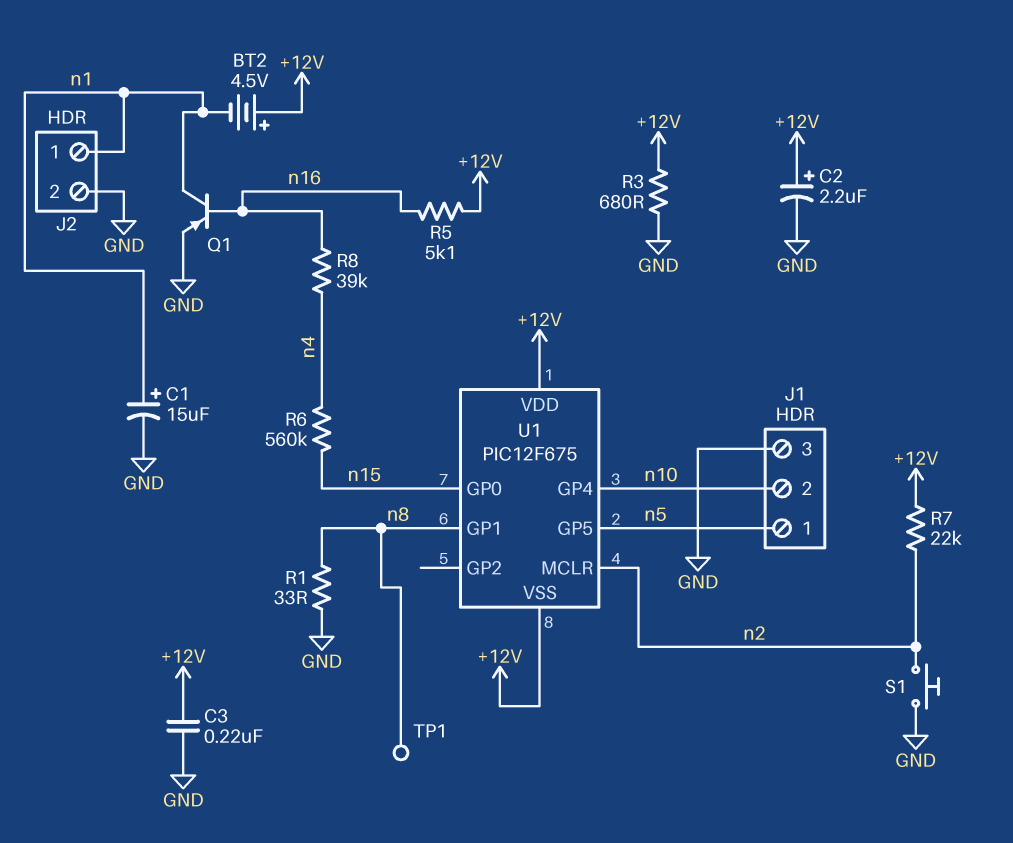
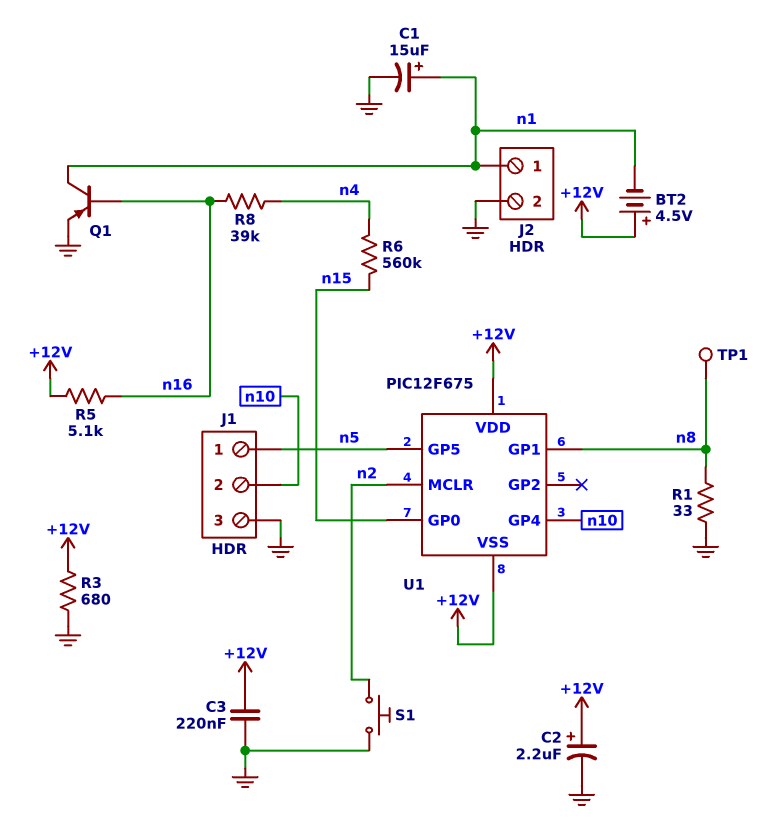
R7: 22k (+12V, n2) -> none

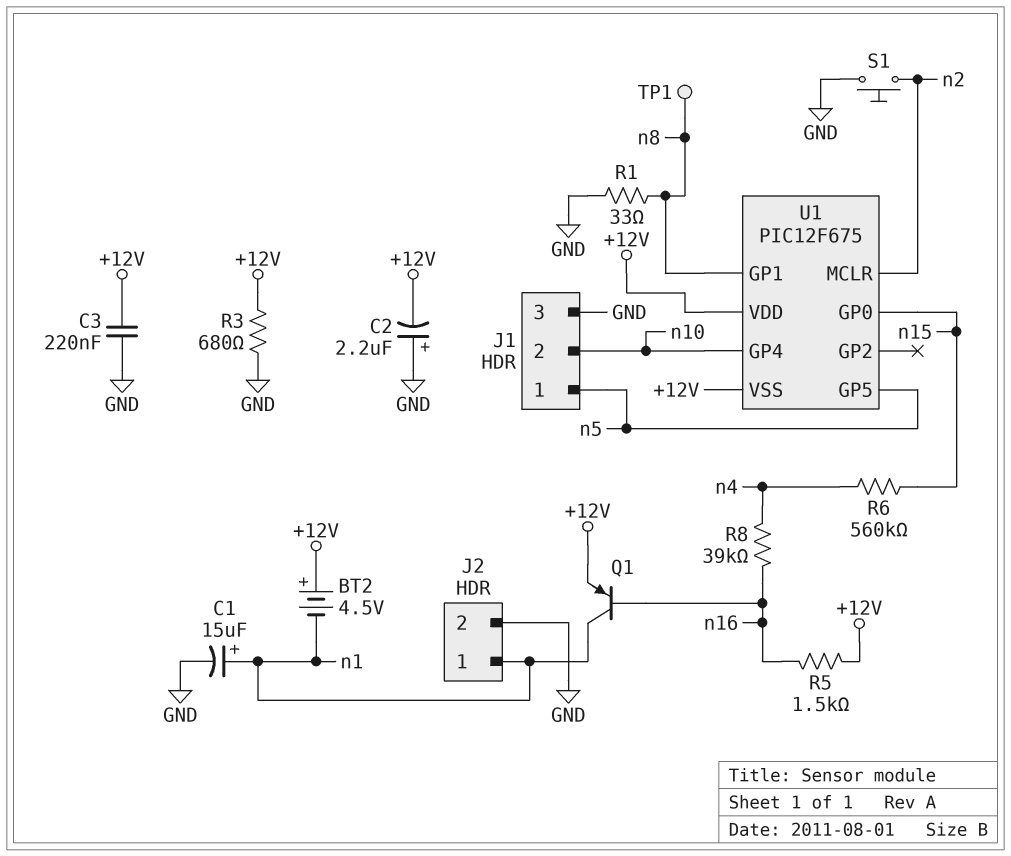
C2: 2.2uF (plus +12V, minus GND) -> 2.2uF (plus GND, minus +12V)
Q1: PNP (B n16, C n1, E GND) -> PNP (B n16, C n1, E +12V)
R5: 5.1k (+12V, n16) -> 1.5k (+12V, n16)

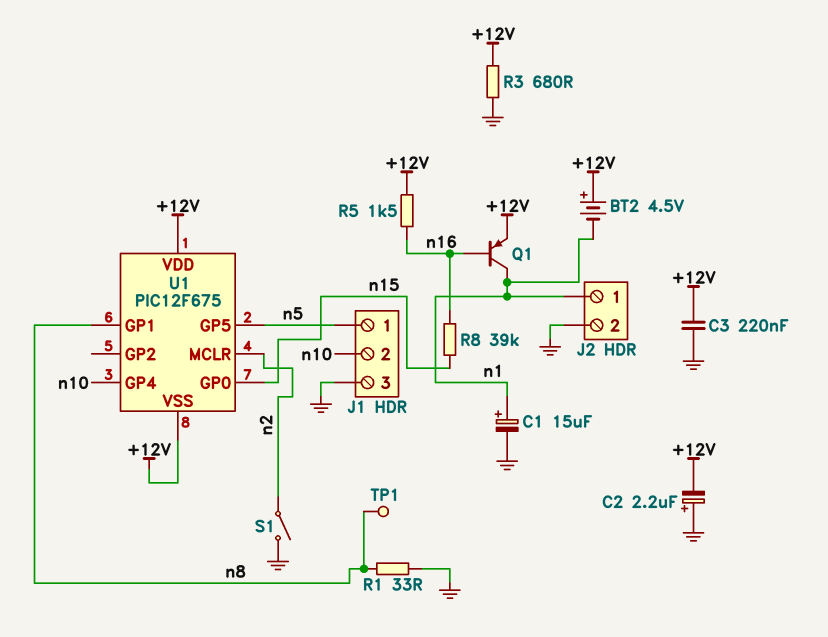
R6: 560k (n4, n15) -> none
R8: 39k (n4, n16) -> 39k (n15, n16)
S1: button (GND, n2) -> switch (GND, n2)

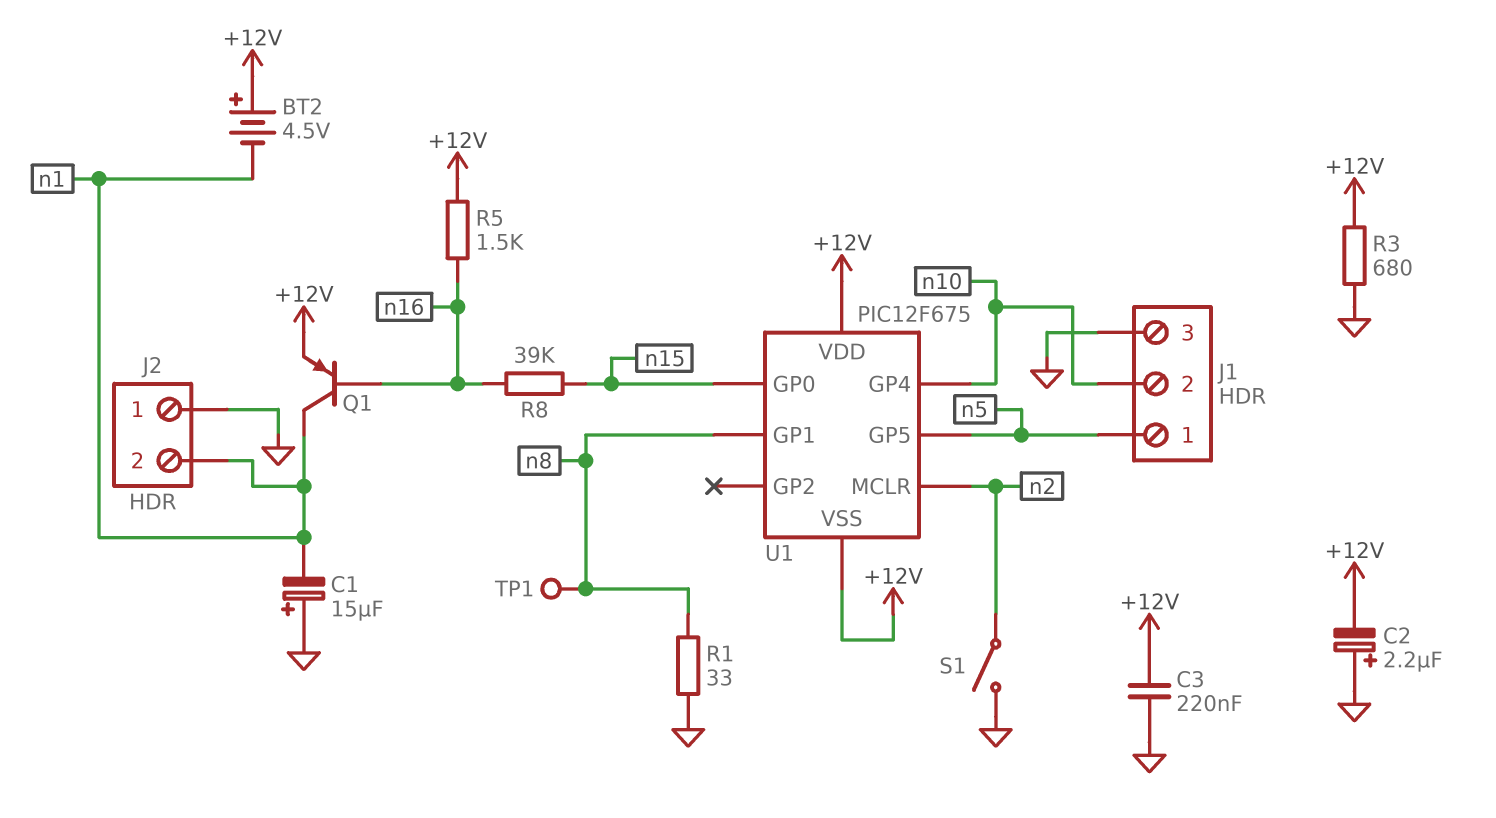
C1: 15uF (plus n1, minus GND) -> 15uF (plus GND, minus n1)
J2 pin 1: n1 -> GND
J2 pin 2: GND -> n1

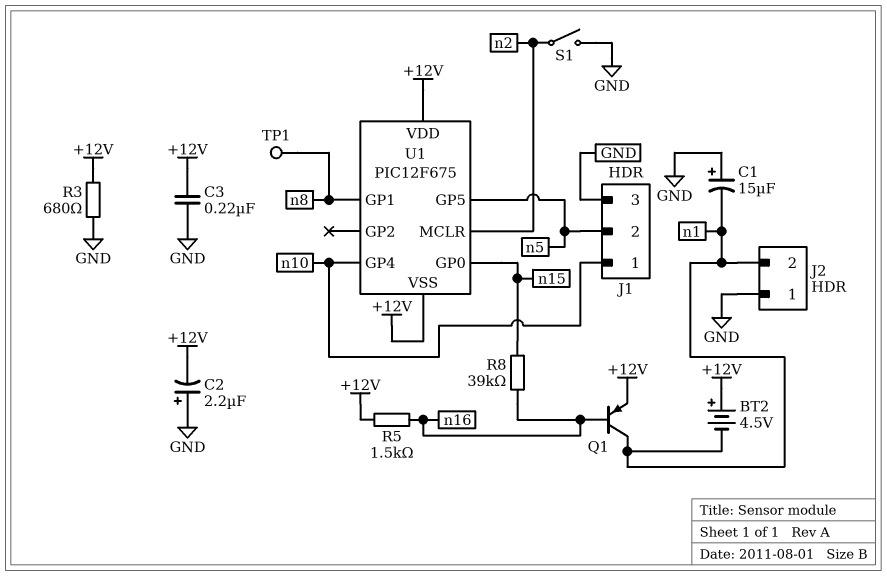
J1 pin 1: n5 -> n10
J1 pin 2: n10 -> n5
R1: 33 (GND, n8) -> none

